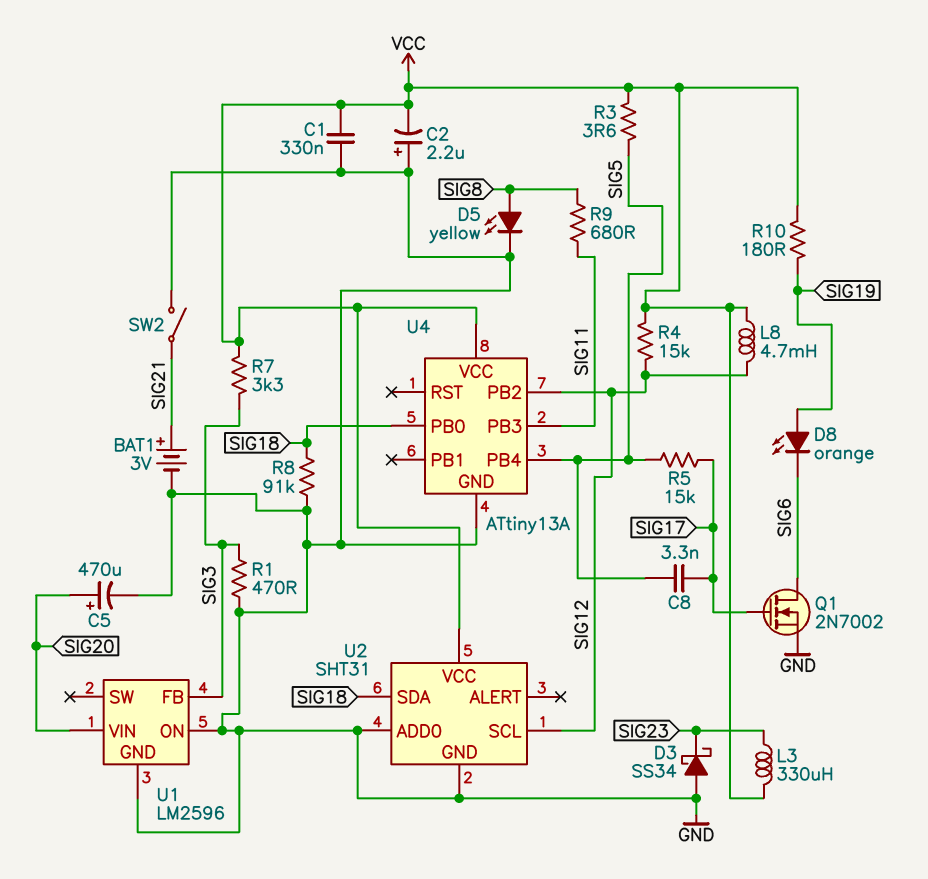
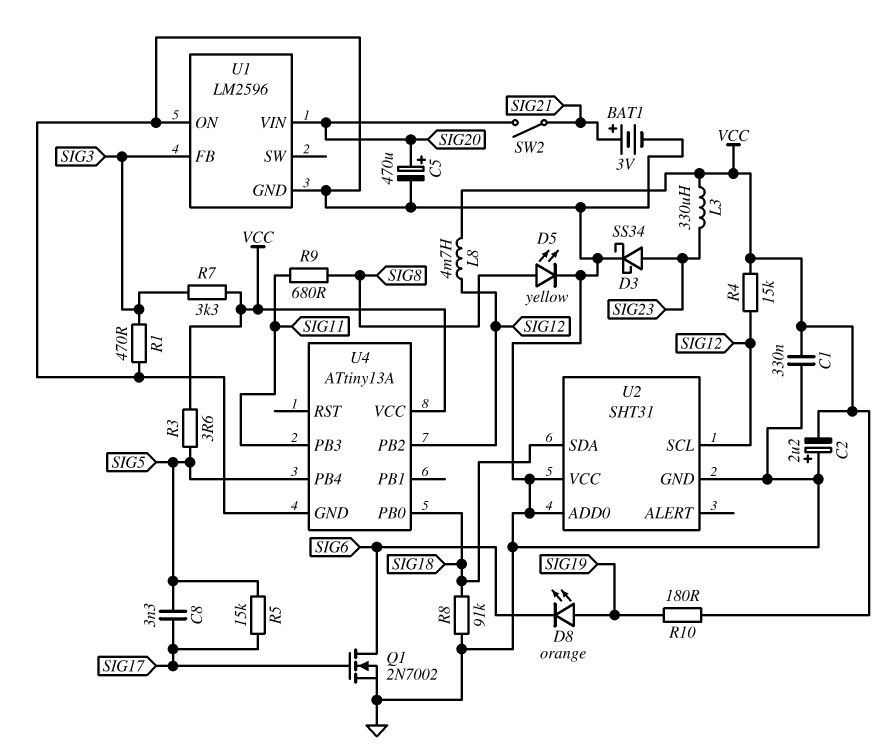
D3: schottky SS34 (A GND, K SIG23) -> schottky SS34 (A SIG23, K GND)
SW2: switch (GND, SIG21) -> switch (SIG20, SIG21)
U2 pin VCC: VCC -> GND

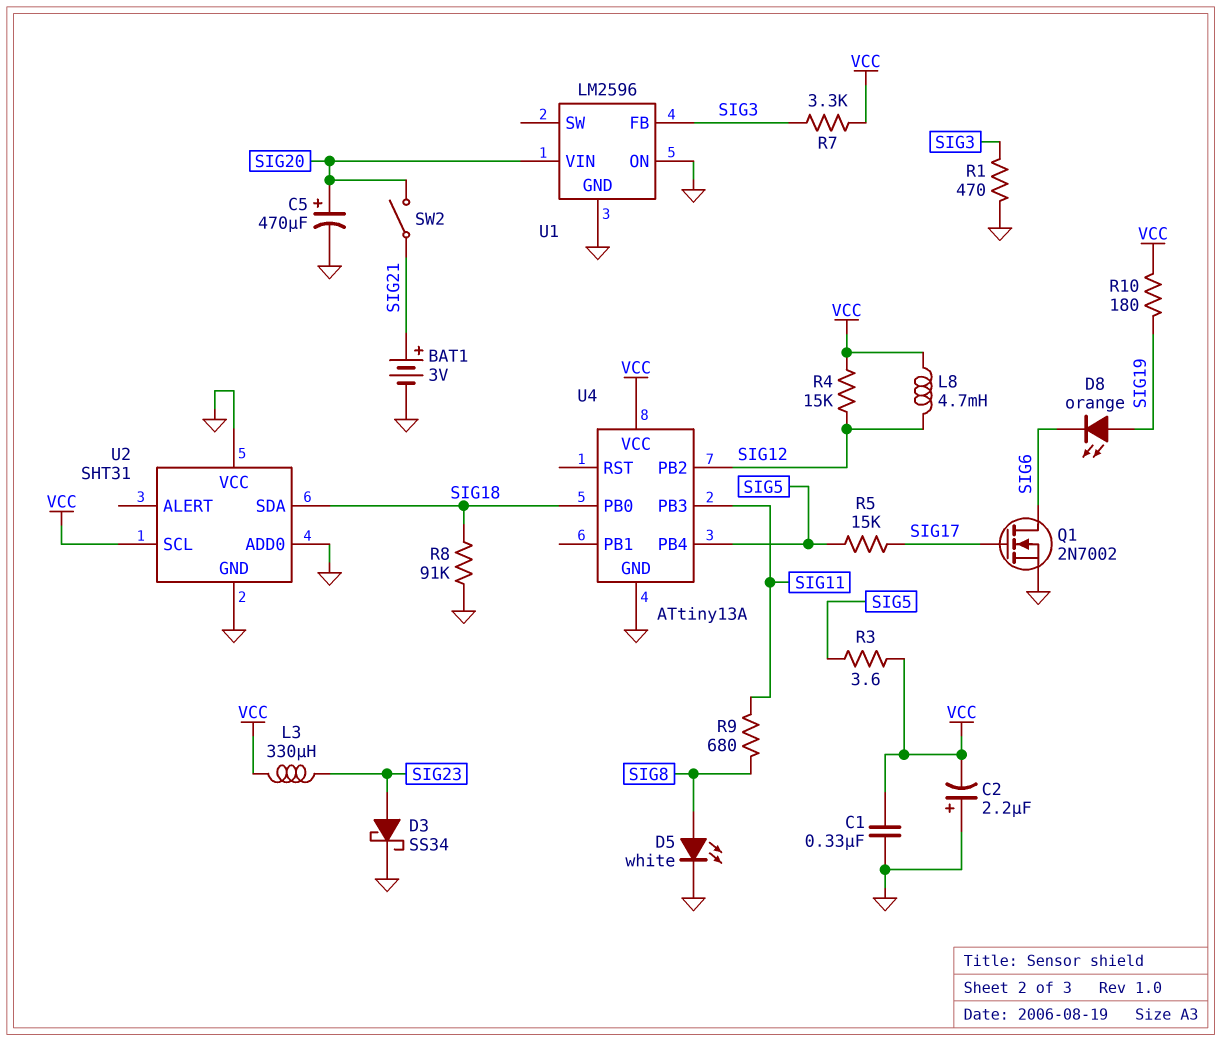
C8: 3.3nF (SIG5, SIG17) -> none
D5: LED yellow (A SIG8, K GND) -> LED white (A SIG8, K GND)
U2 pin SCL: SIG12 -> VCC

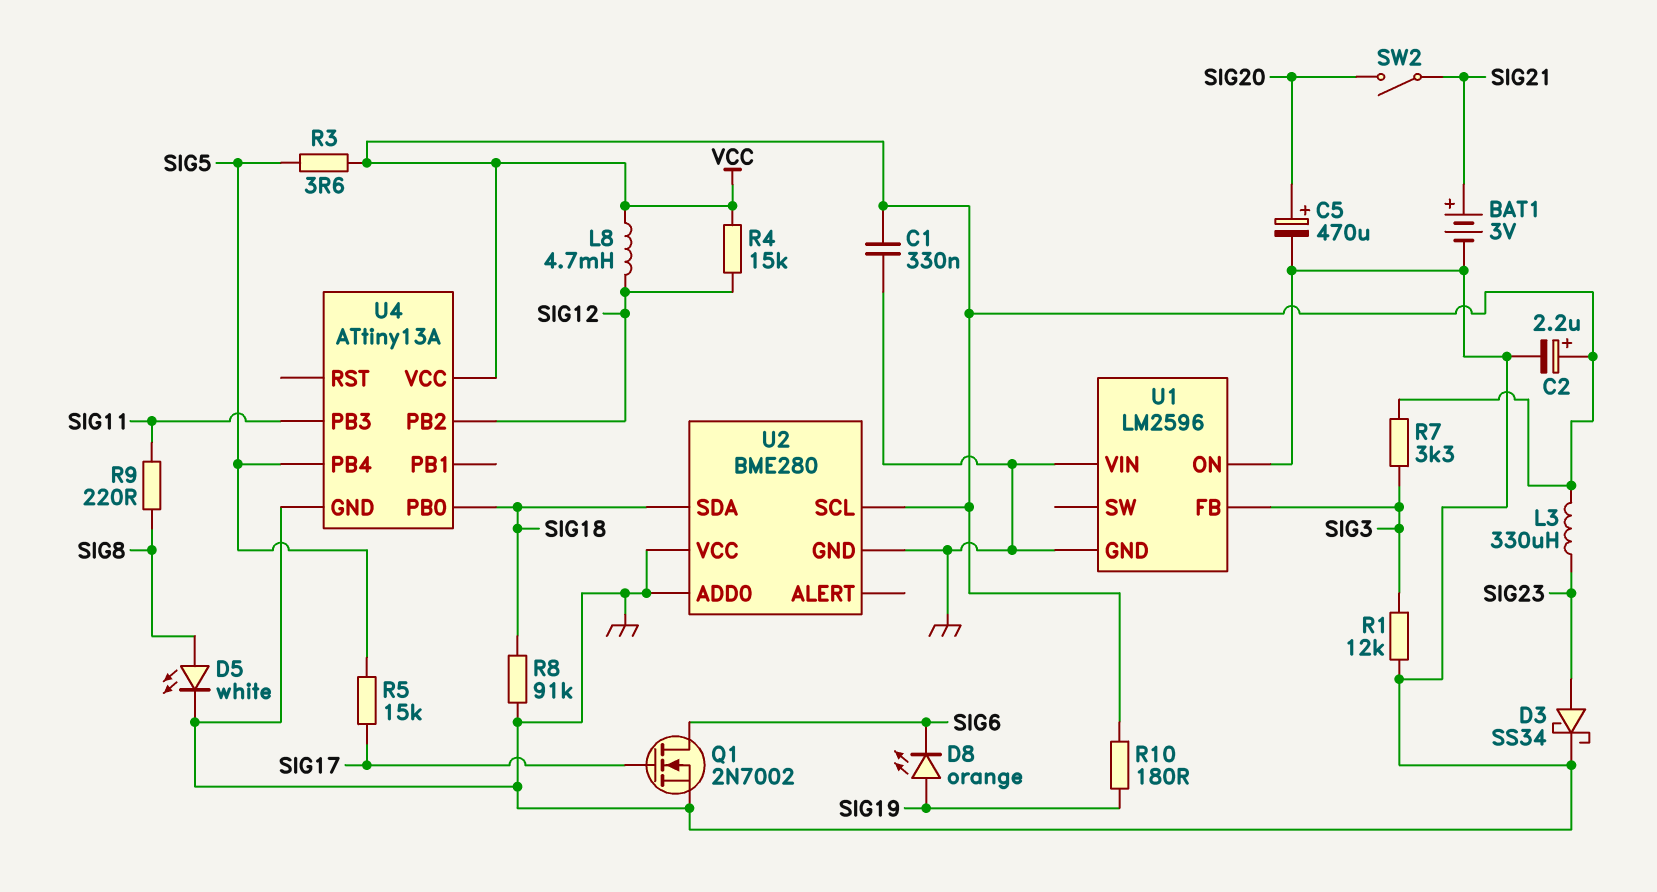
C2: 2.2uF (plus GND, minus VCC) -> 2.2uF (plus VCC, minus GND)
R1: 470 (GND, SIG3) -> 12k (GND, SIG3)
R9: 680 (SIG8, SIG11) -> 220 (SIG8, SIG11)
U1 pin VIN: SIG20 -> GND
U2: SHT31 -> BME280

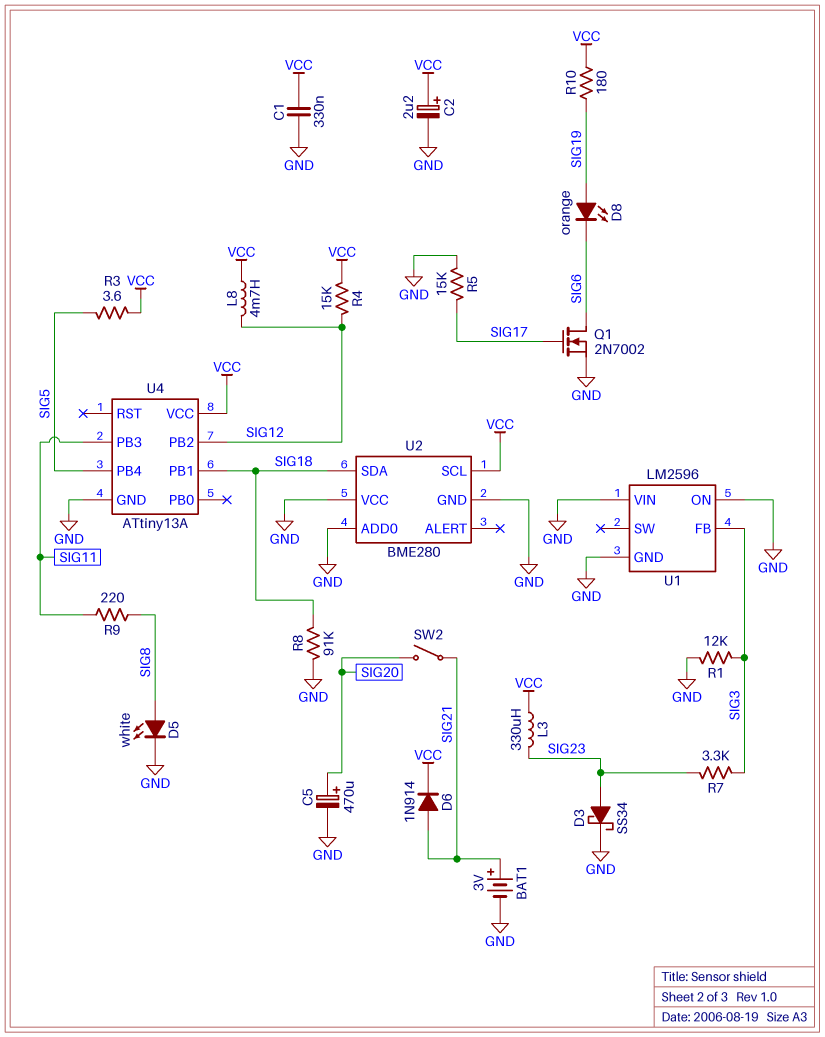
D6: none -> diode 1N914 (A SIG21, K VCC)
R5: 15k (SIG5, SIG17) -> 15k (GND, SIG17)
R7: 3.3k (SIG3, VCC) -> 3.3k (SIG3, SIG23)
U4 pin PB0: SIG18 -> none
U4 pin PB1: none -> SIG18

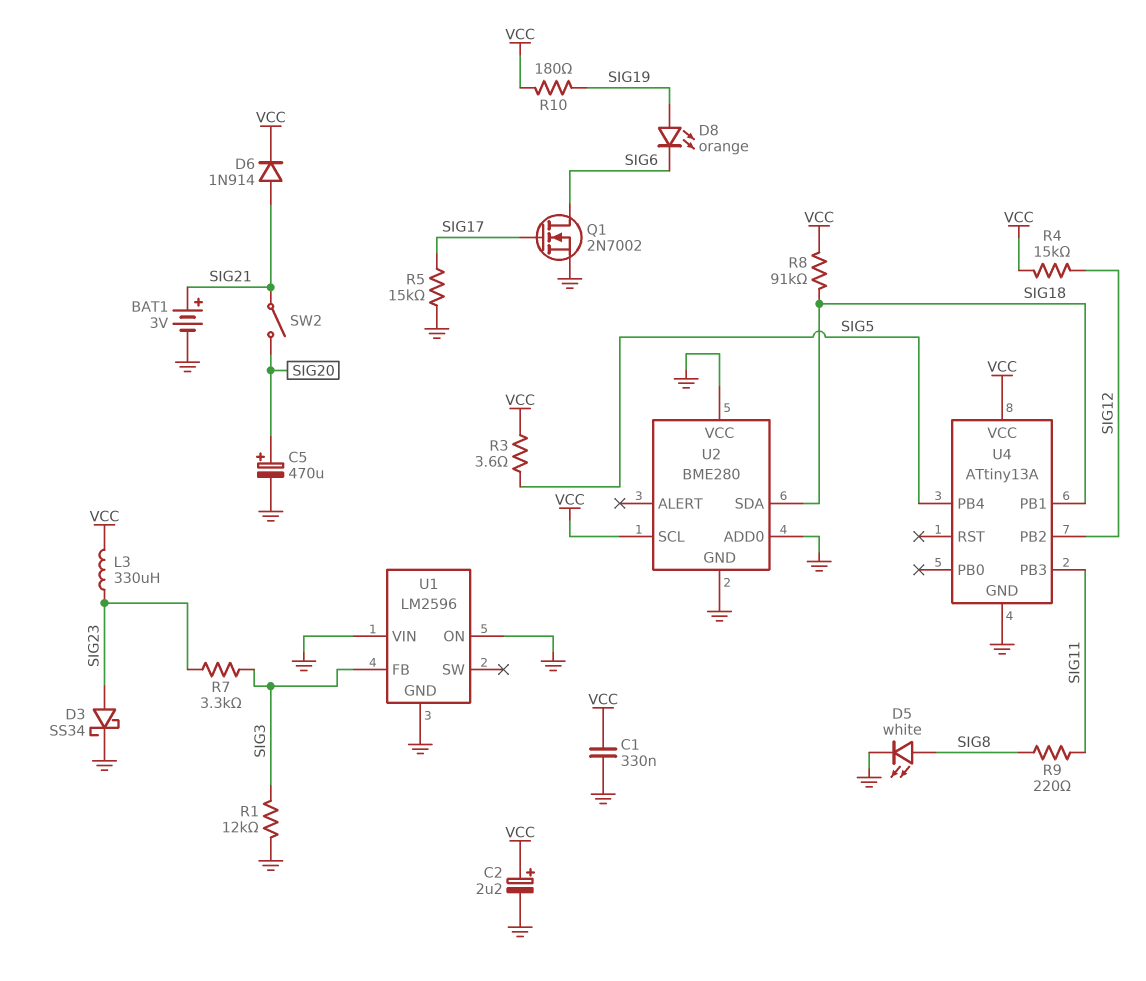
L8: 4.7mH (SIG12, VCC) -> none
R8: 91k (GND, SIG18) -> 91k (SIG18, VCC)

